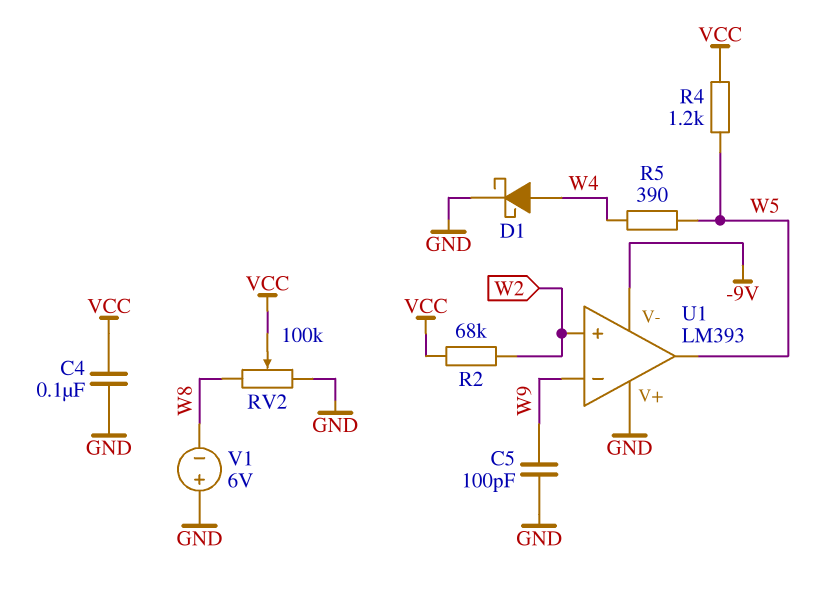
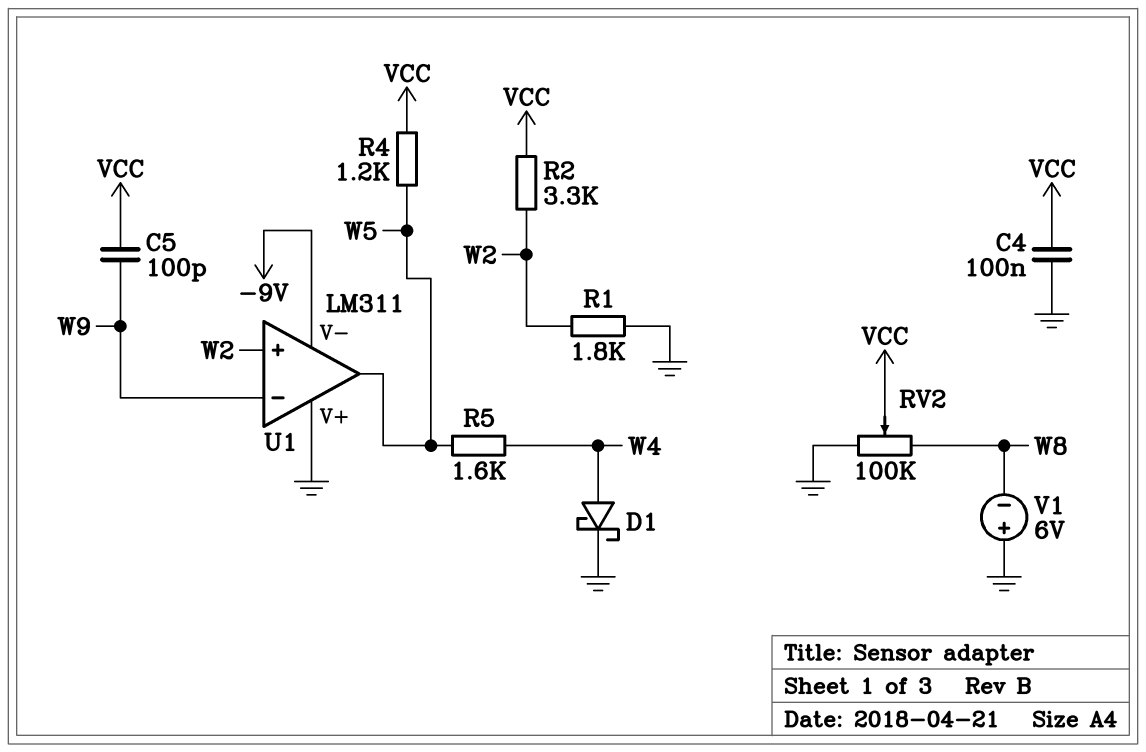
C5: 100pF (GND, W9) -> 100pF (VCC, W9)
R1: none -> 1.8k (GND, W2)
R2: 68k (VCC, W2) -> 3.3k (VCC, W2)
R5: 390 (W4, W5) -> 1.6k (W4, W5)
U1: LM393 -> LM311

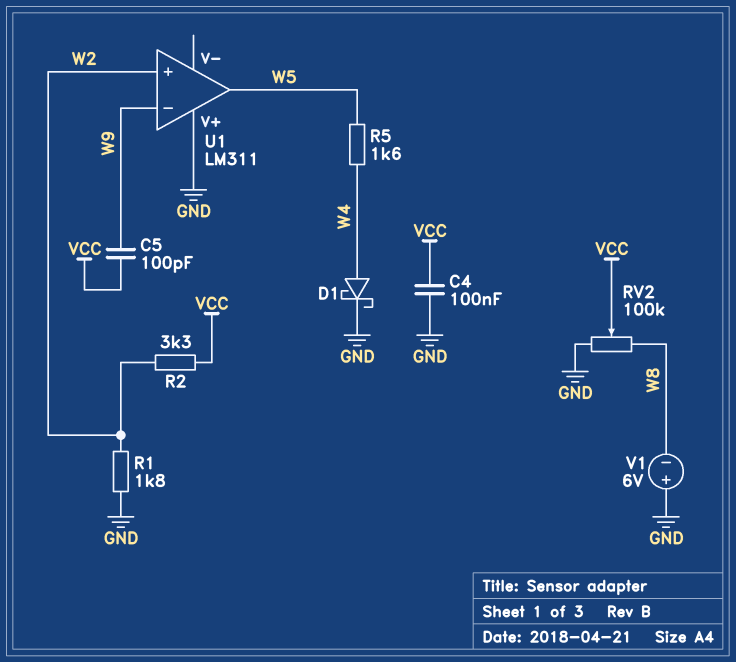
R4: 1.2k (VCC, W5) -> none
U1 pin V-: -9V -> none

